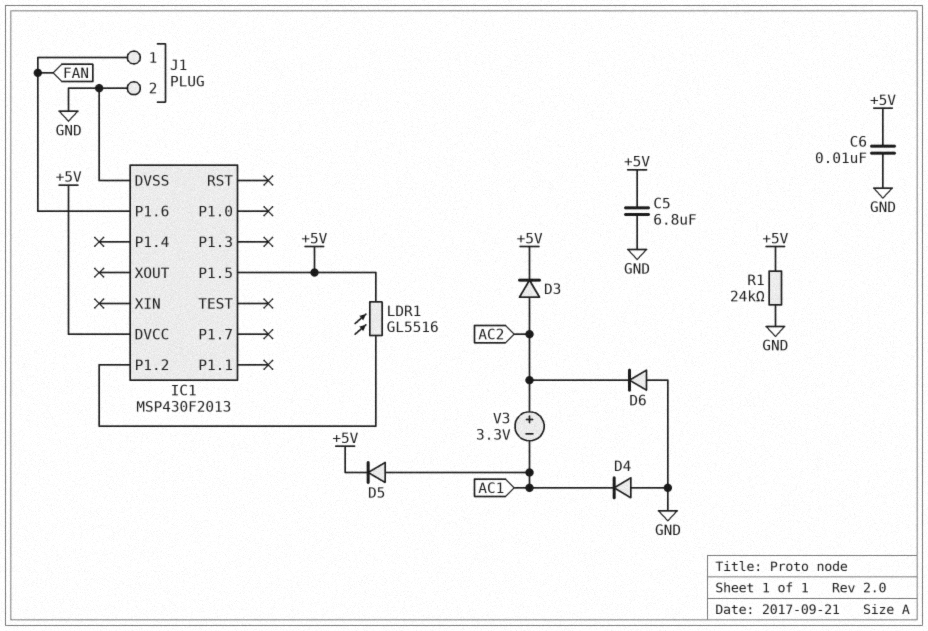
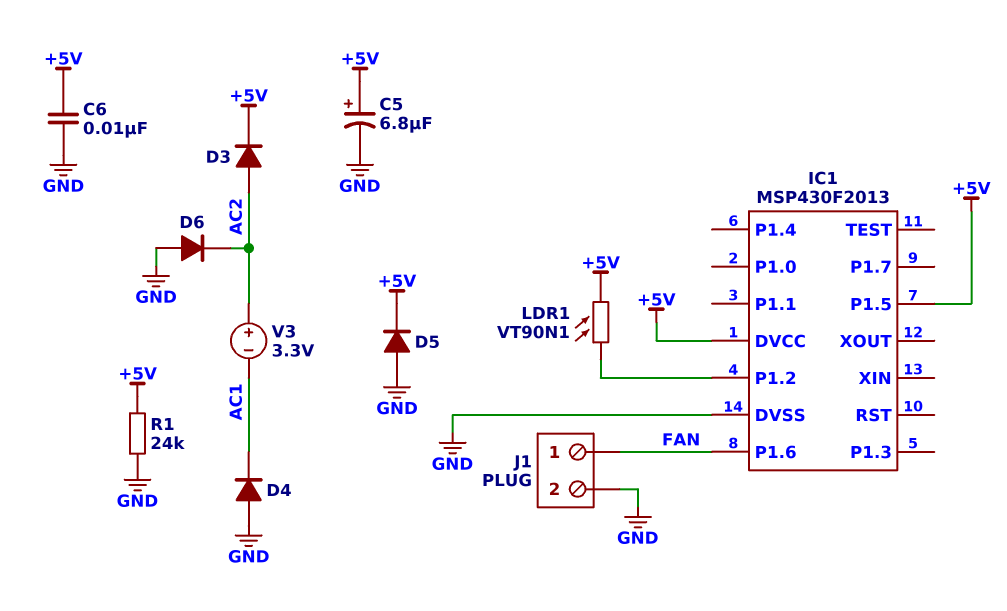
C5: 6.8uF (+5V, GND) -> 6.8uF (plus +5V, minus GND)
D5: diode (A AC1, K +5V) -> diode (A GND, K +5V)
LDR1: GL5516 (+5V, IC1/P1.2) -> VT90N1 (+5V, IC1/P1.2)

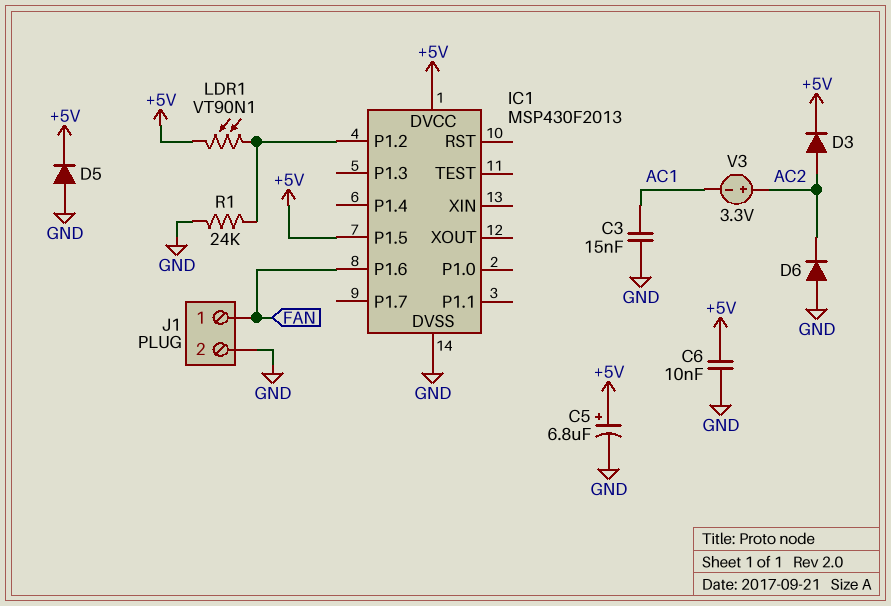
C3: none -> 15nF (AC1, GND)
D4: diode (A GND, K AC1) -> none
R1: 24k (+5V, GND) -> 24k (GND, IC1/P1.2)

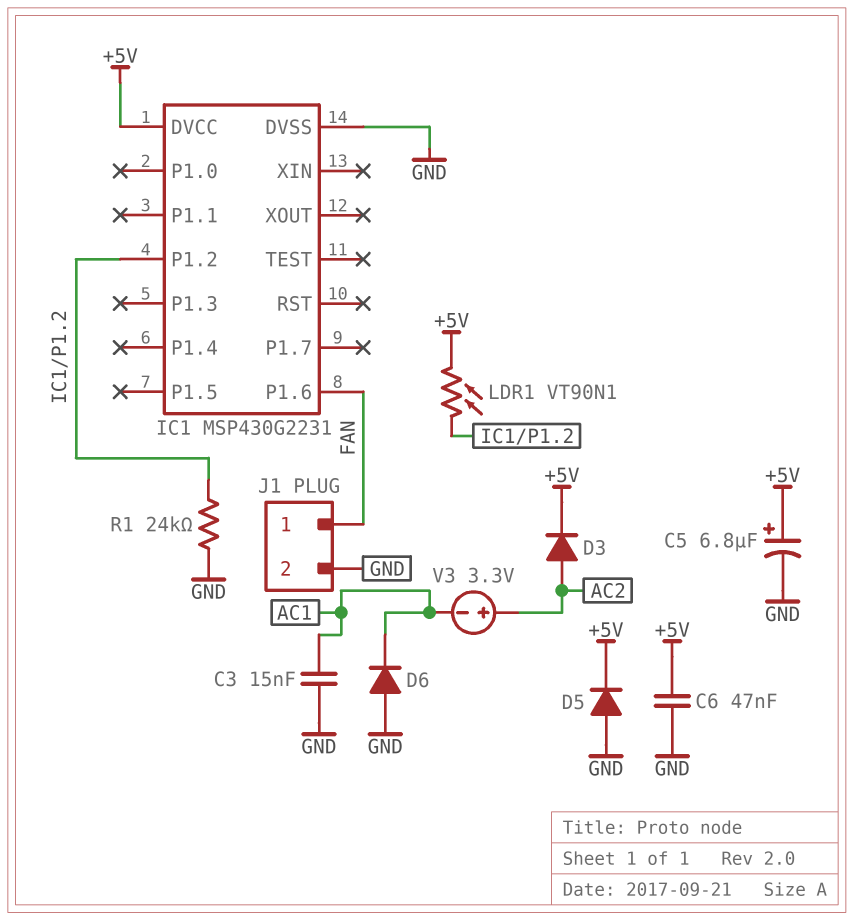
C6: 10nF (+5V, GND) -> 47nF (+5V, GND)
D6: diode (A GND, K AC2) -> diode (A GND, K AC1)
IC1: MSP430F2013 -> MSP430G2231
IC1 pin P1.5: +5V -> none

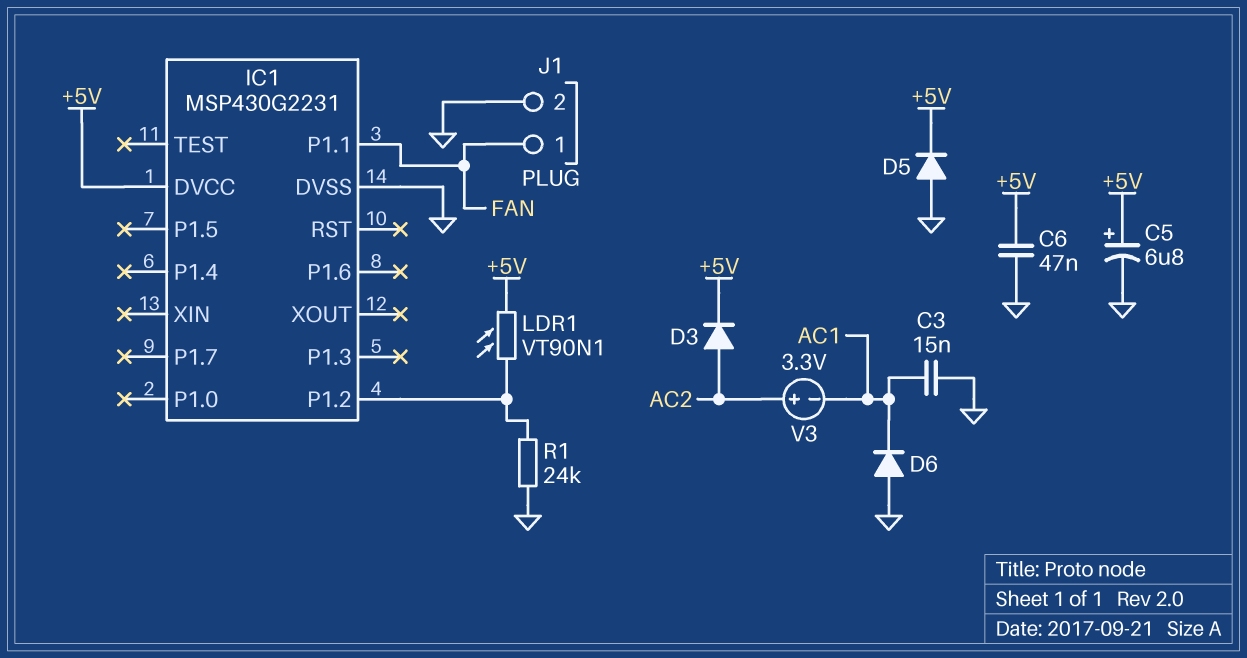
IC1 pin P1.1: none -> FAN
IC1 pin P1.6: FAN -> none

